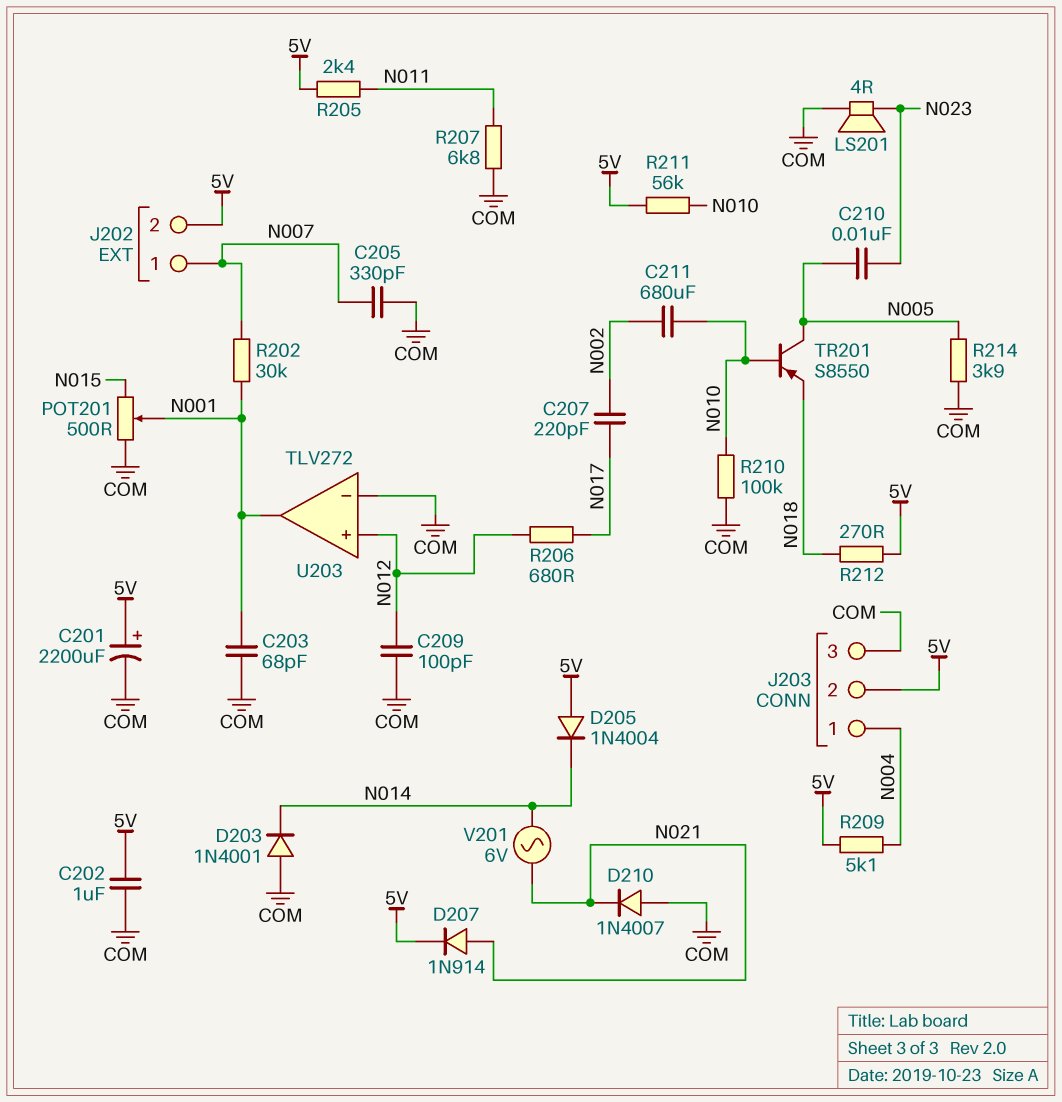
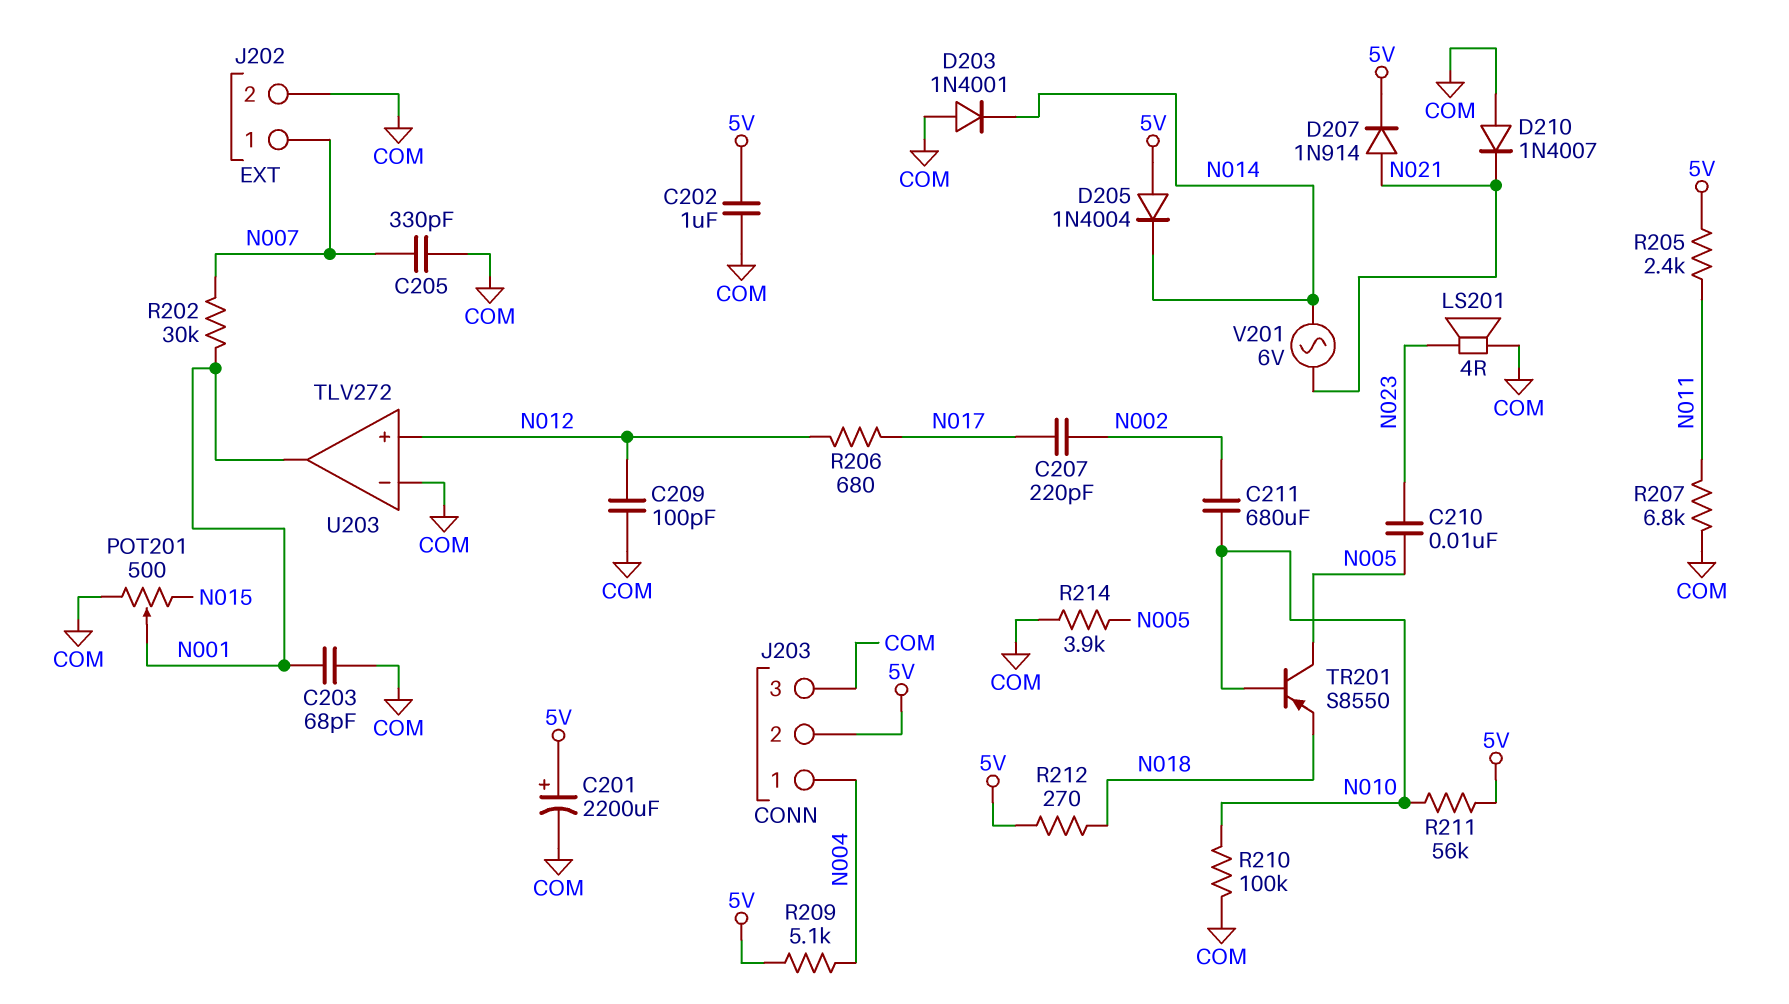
J202 pin 2: 5V -> COM

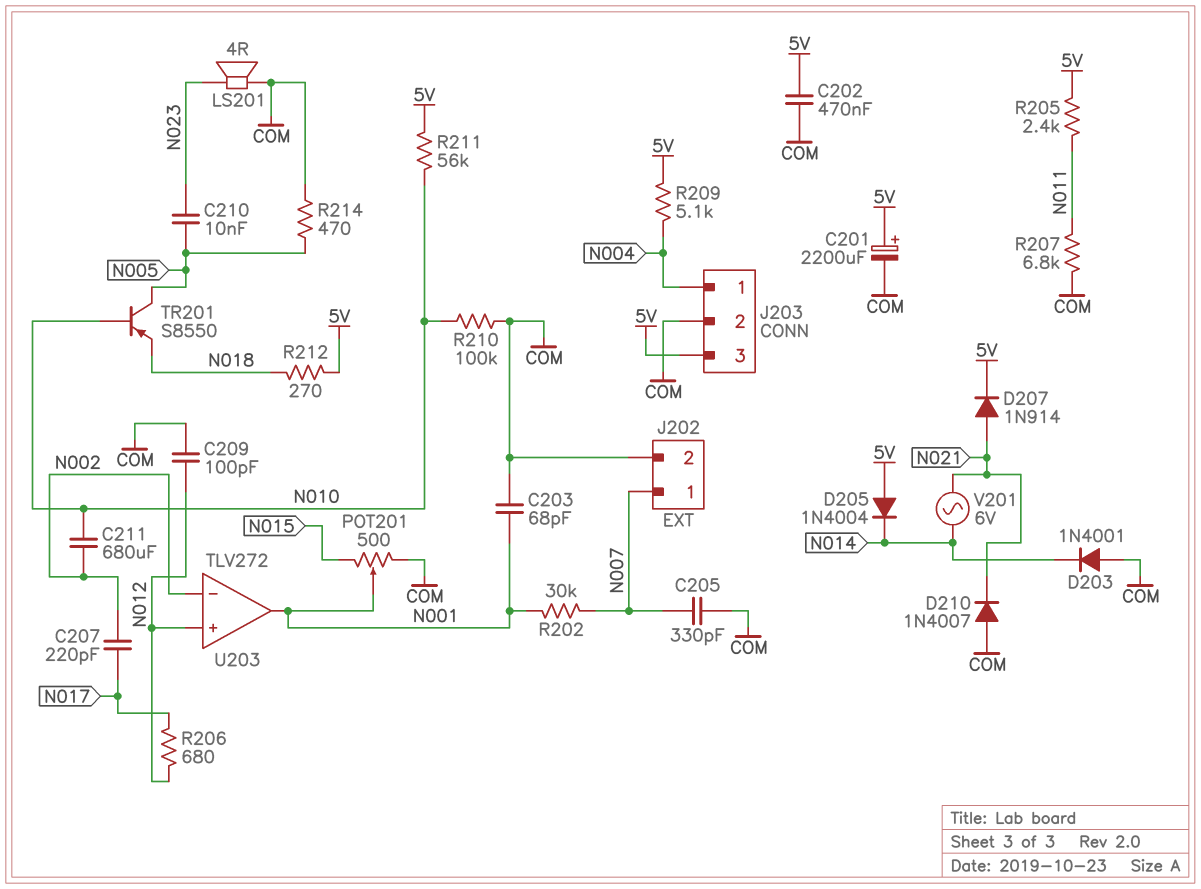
C202: 1uF (5V, COM) -> 470nF (5V, COM)
J203 pin 2: 5V -> COM
J203 pin 3: COM -> 5V
R214: 3.9k (COM, N005) -> 470 (COM, N005)
U203 pin in-: COM -> N002

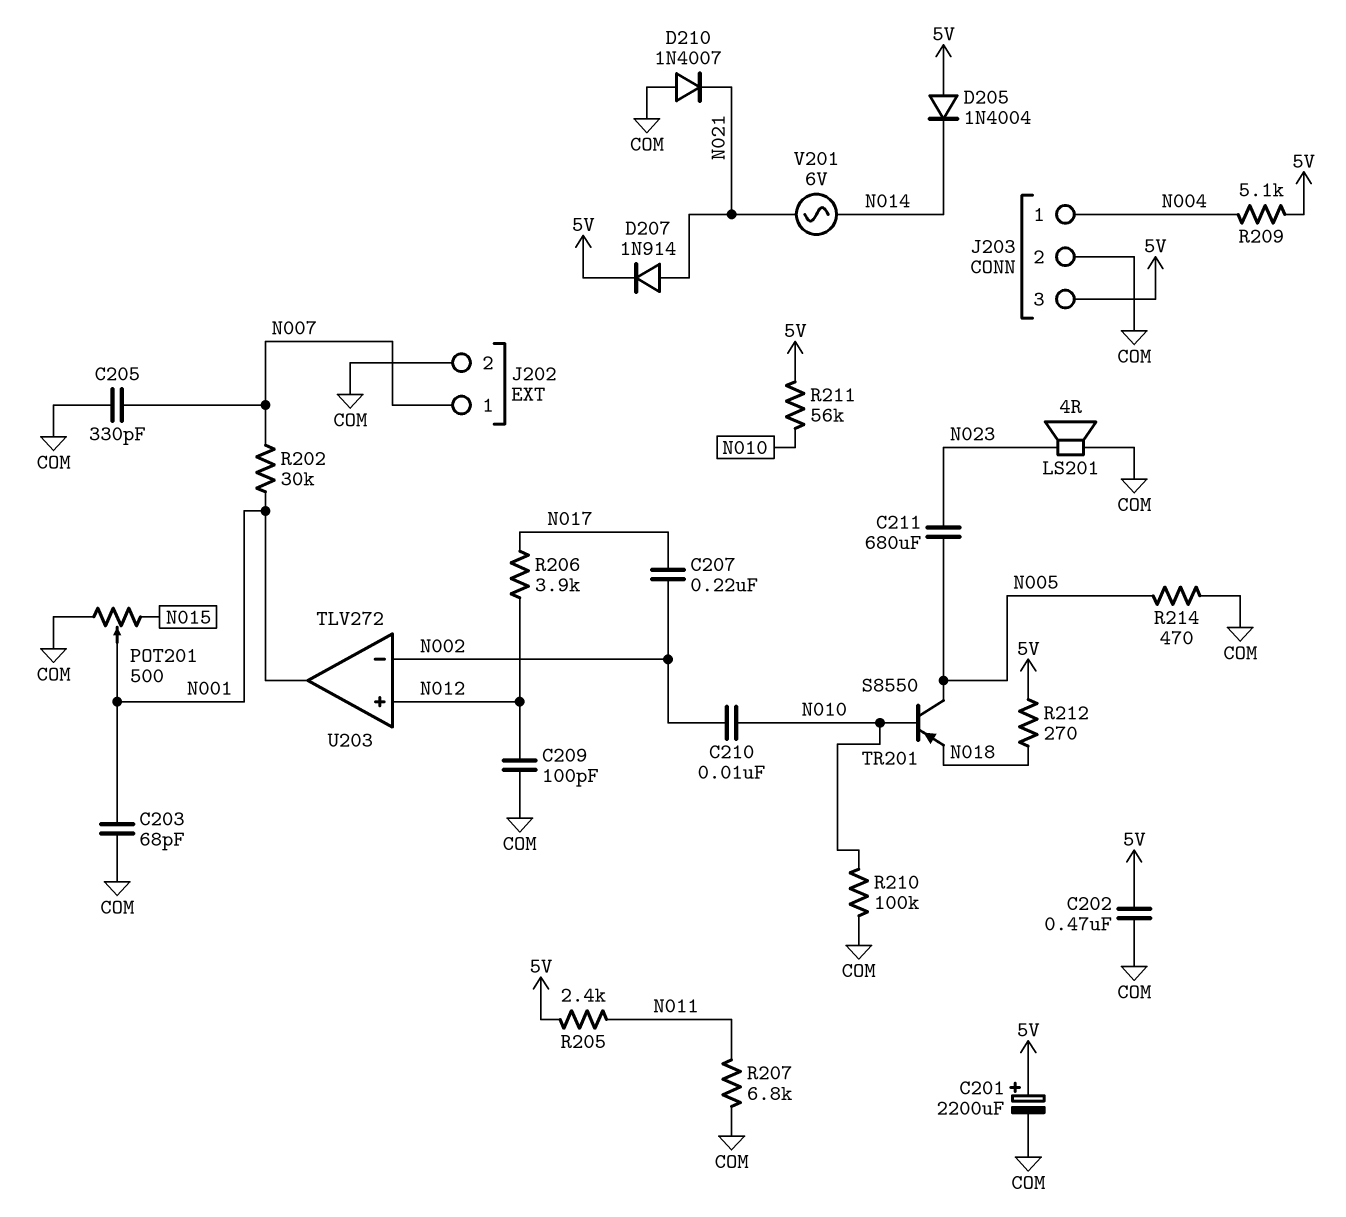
C207: 220pF (N002, N017) -> 220nF (N002, N017)
C210: 10nF (N005, N023) -> 10nF (N002, N010)
C211: 680uF (N002, N010) -> 680uF (N005, N023)
D203: diode 1N4001 (A COM, K N014) -> none
R206: 680 (N012, N017) -> 3.9k (N012, N017)

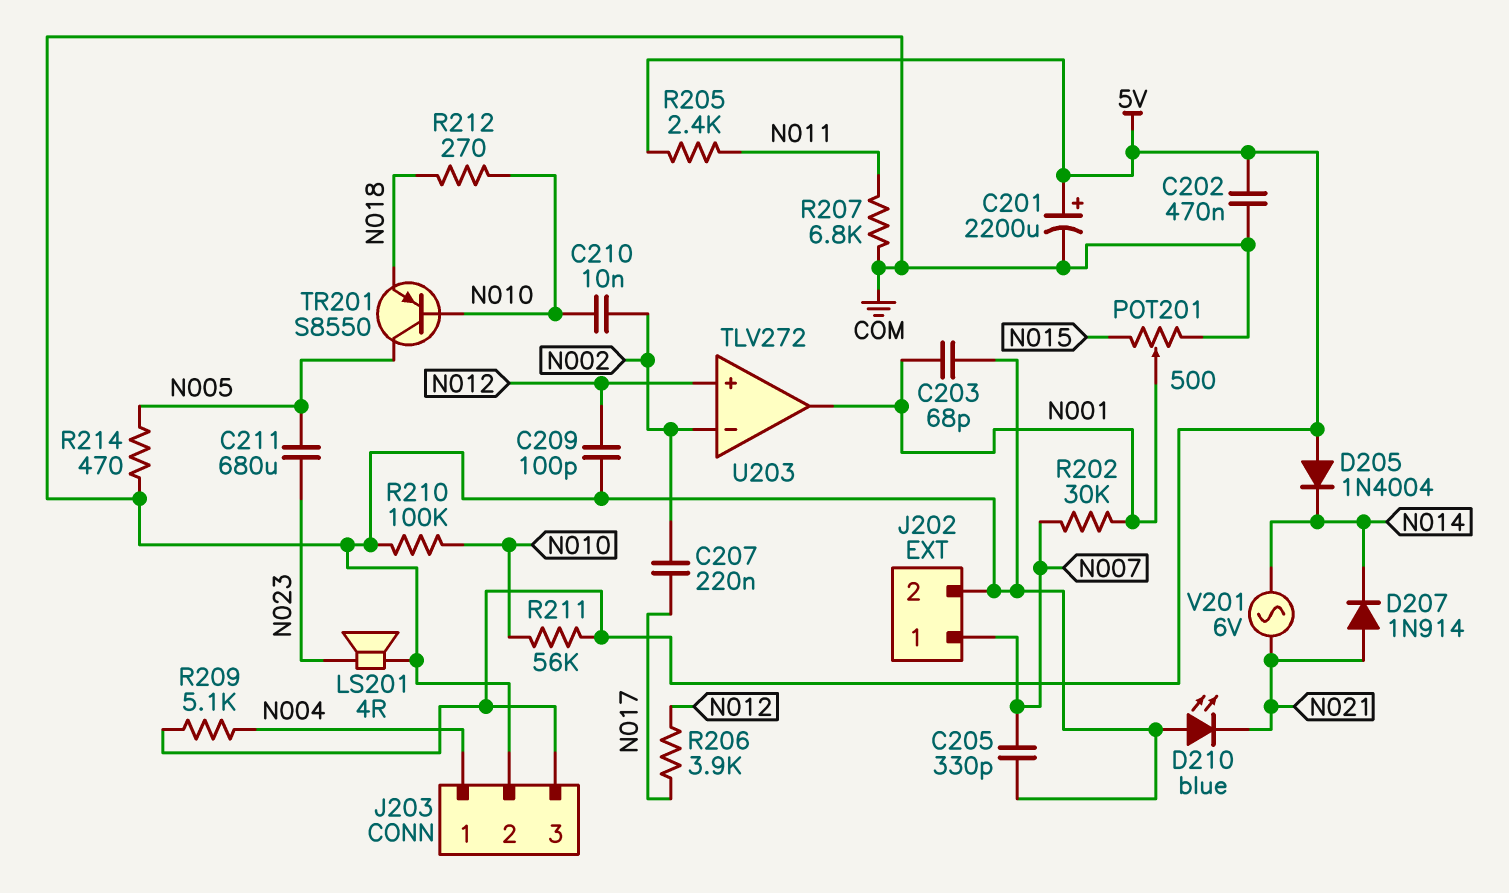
D207: diode 1N914 (A N021, K 5V) -> diode 1N914 (A N021, K N014)
D210: diode 1N4007 (A COM, K N021) -> LED blue (A COM, K N021)
R212: 270 (5V, N018) -> 270 (N010, N018)

